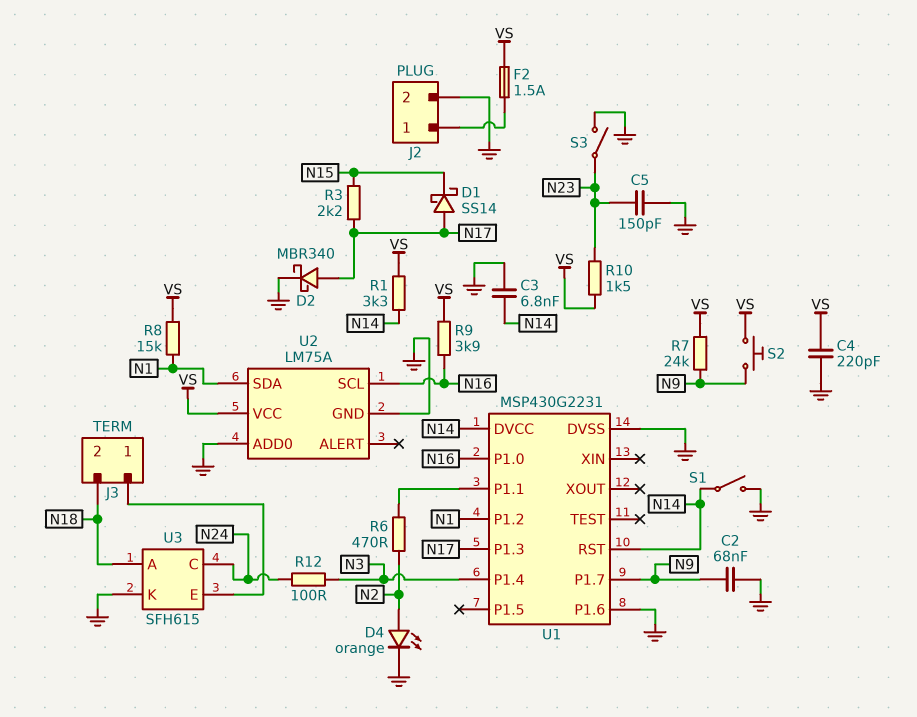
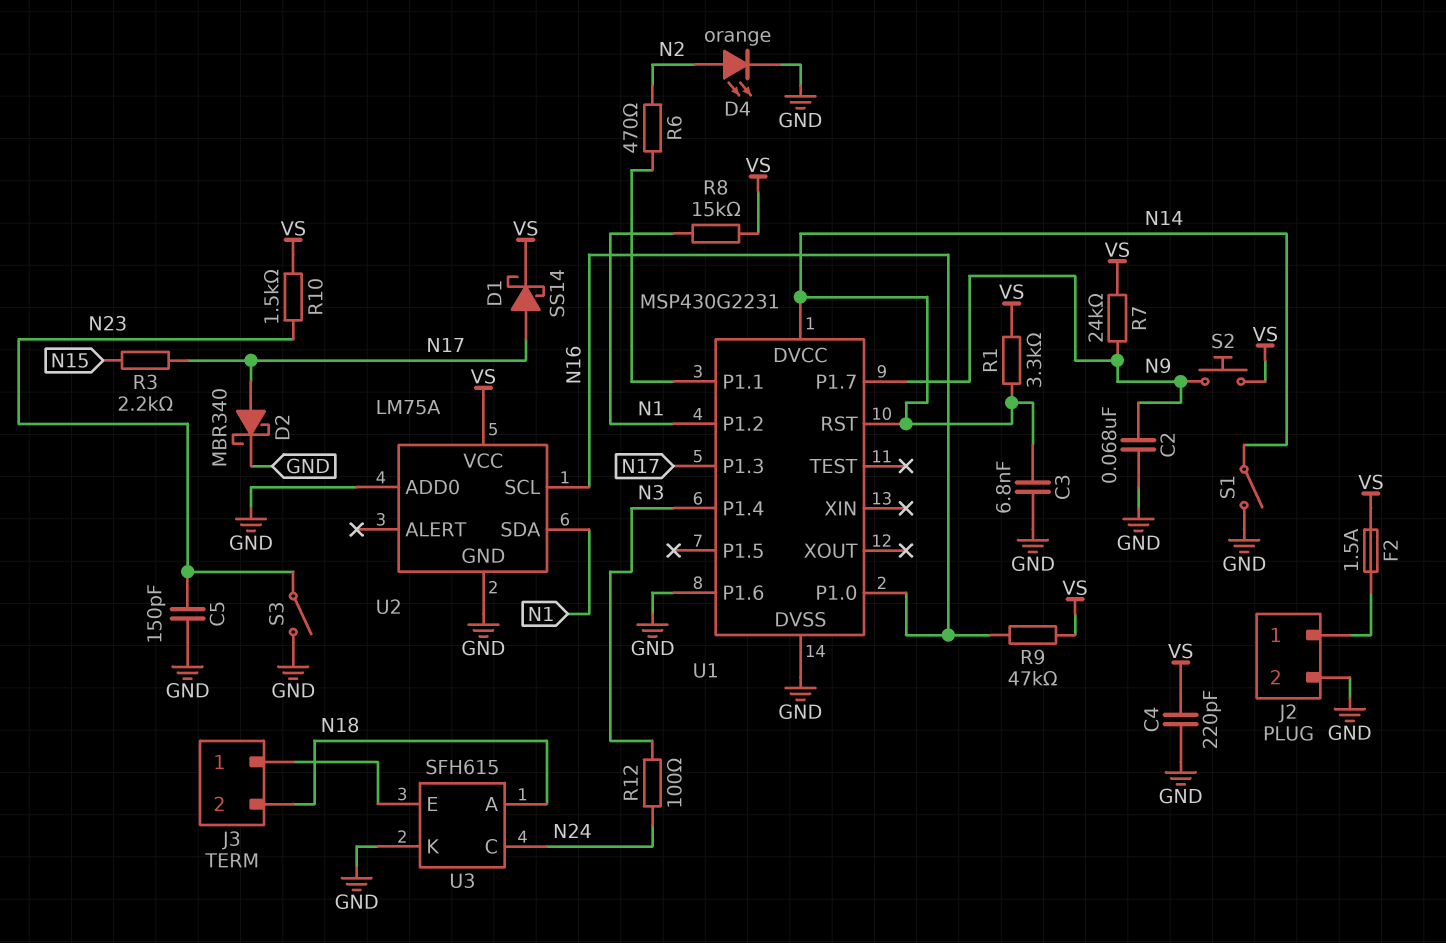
D1: schottky SS14 (A N17, K N15) -> schottky SS14 (A N17, K VS)
R9: 3.9k (N16, VS) -> 47k (N16, VS)

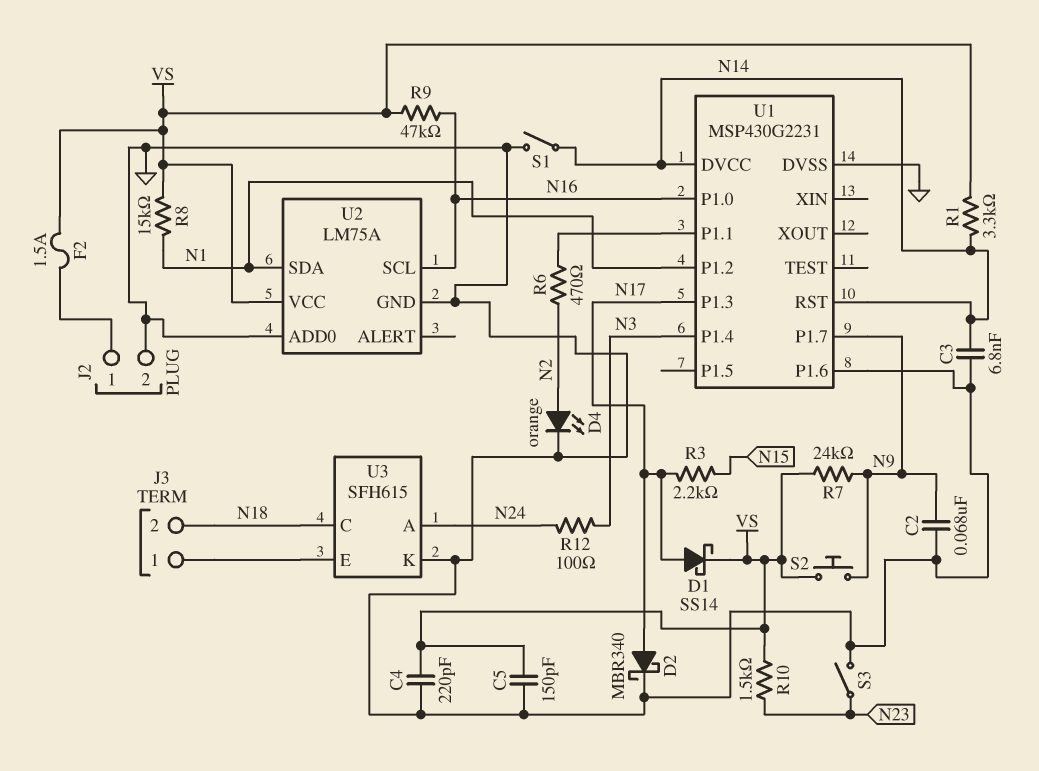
C5: 150pF (GND, N23) -> 150pF (GND, VS)
U3 pin A: N18 -> N24
U3 pin C: N24 -> N18

